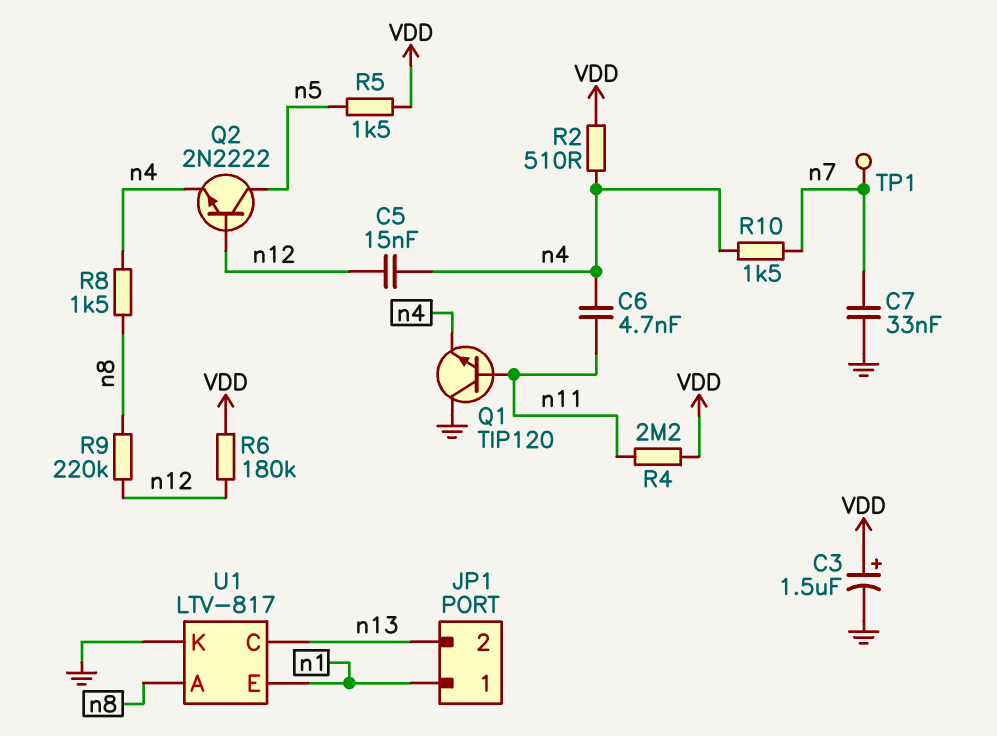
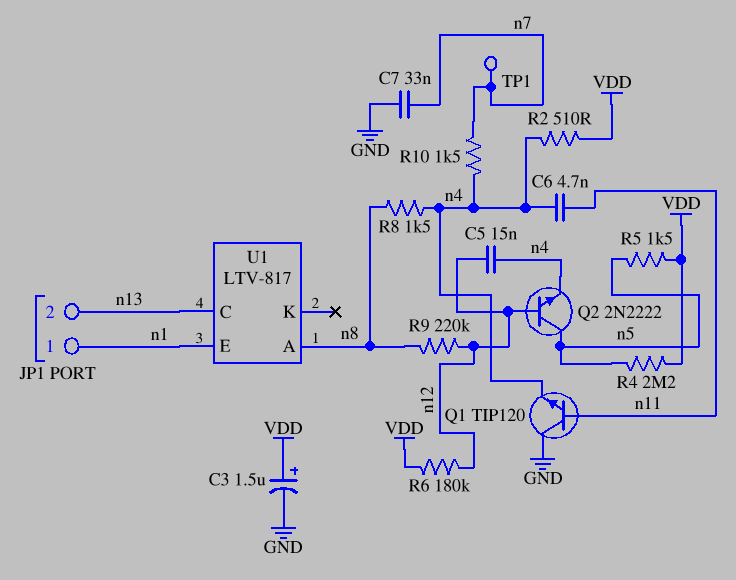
R4: 2.2M (VDD, n11) -> 2.2M (VDD, n5)
U1 pin K: GND -> none

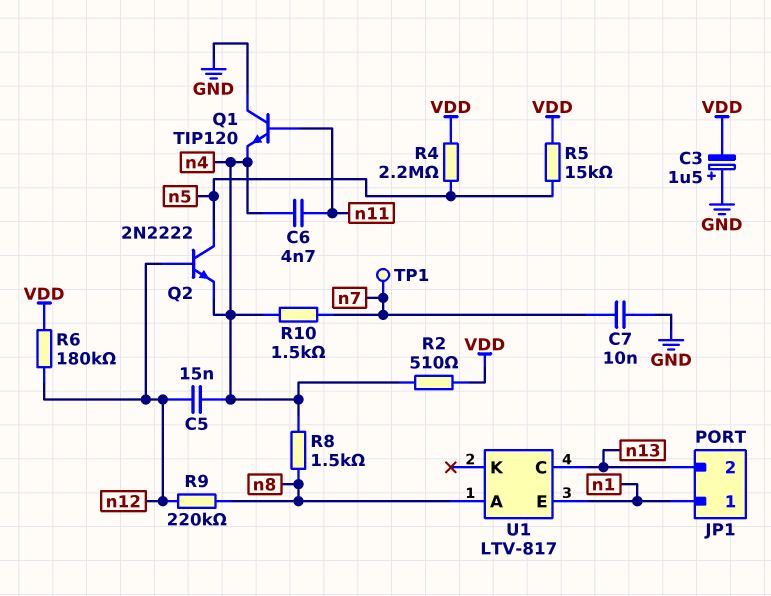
C3: 1.5uF (plus VDD, minus GND) -> 1.5uF (plus GND, minus VDD)
C7: 33nF (GND, n7) -> 10nF (GND, n7)
R5: 1.5k (VDD, n5) -> 15k (VDD, n5)

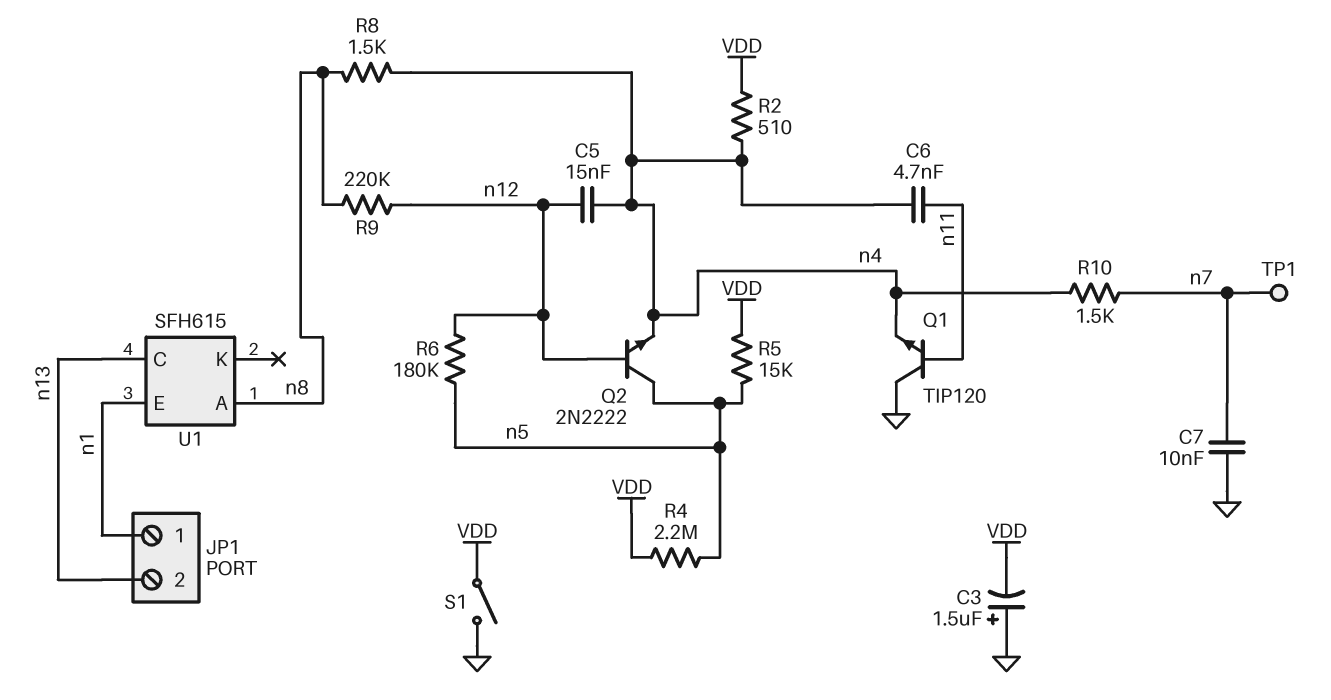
R6: 180k (VDD, n12) -> 180k (n5, n12)
S1: none -> switch (GND, VDD)
U1: LTV-817 -> SFH615

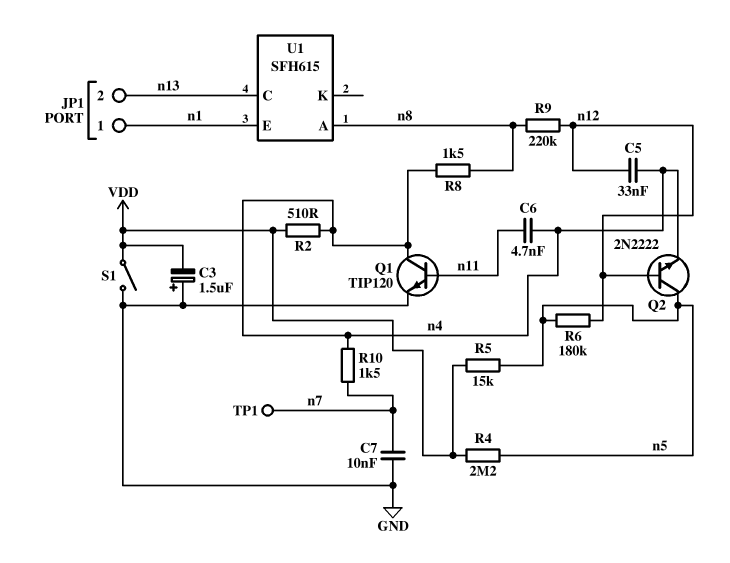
C5: 15nF (n4, n12) -> 33nF (n4, n12)
Q1: NPN TIP120 (B n11, C GND, E n4) -> NPN TIP120 (B n11, C n4, E GND)

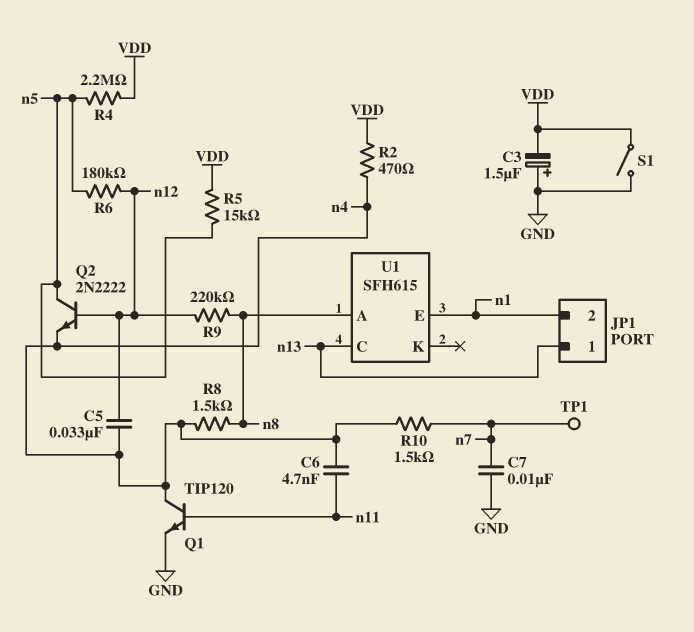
JP1 pin 1: n1 -> n13
JP1 pin 2: n13 -> n1
R2: 510 (VDD, n4) -> 470 (VDD, n4)

